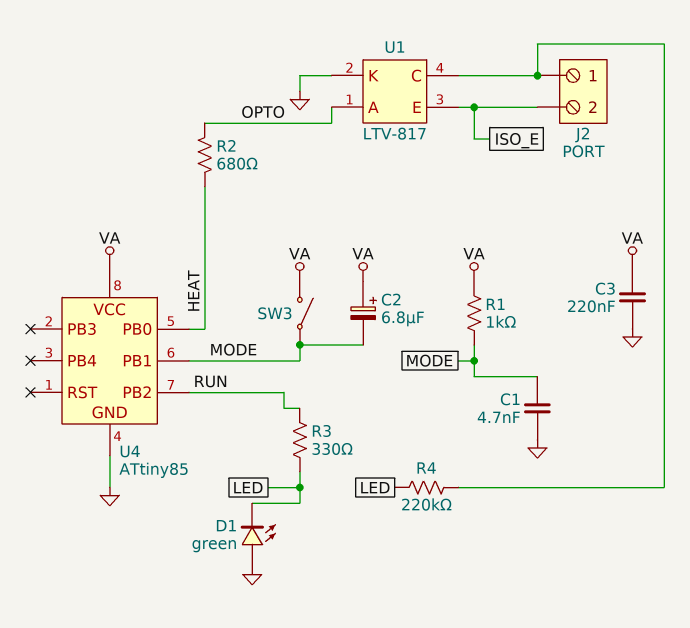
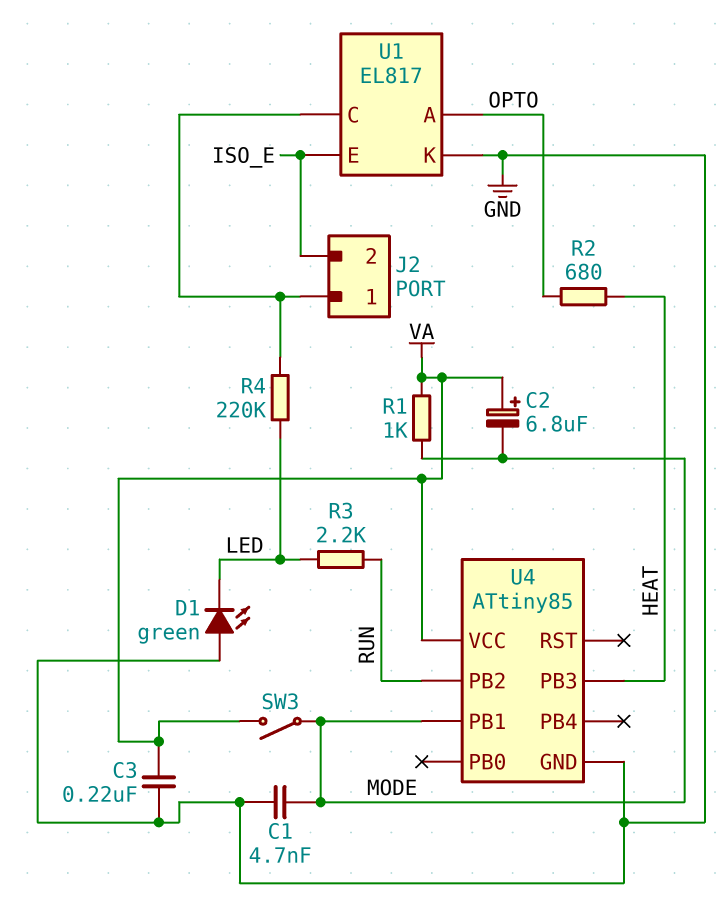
R3: 330 (LED, RUN) -> 2.2k (LED, RUN)
U1: LTV-817 -> EL817
U4 pin PB0: HEAT -> none
U4 pin PB3: none -> HEAT

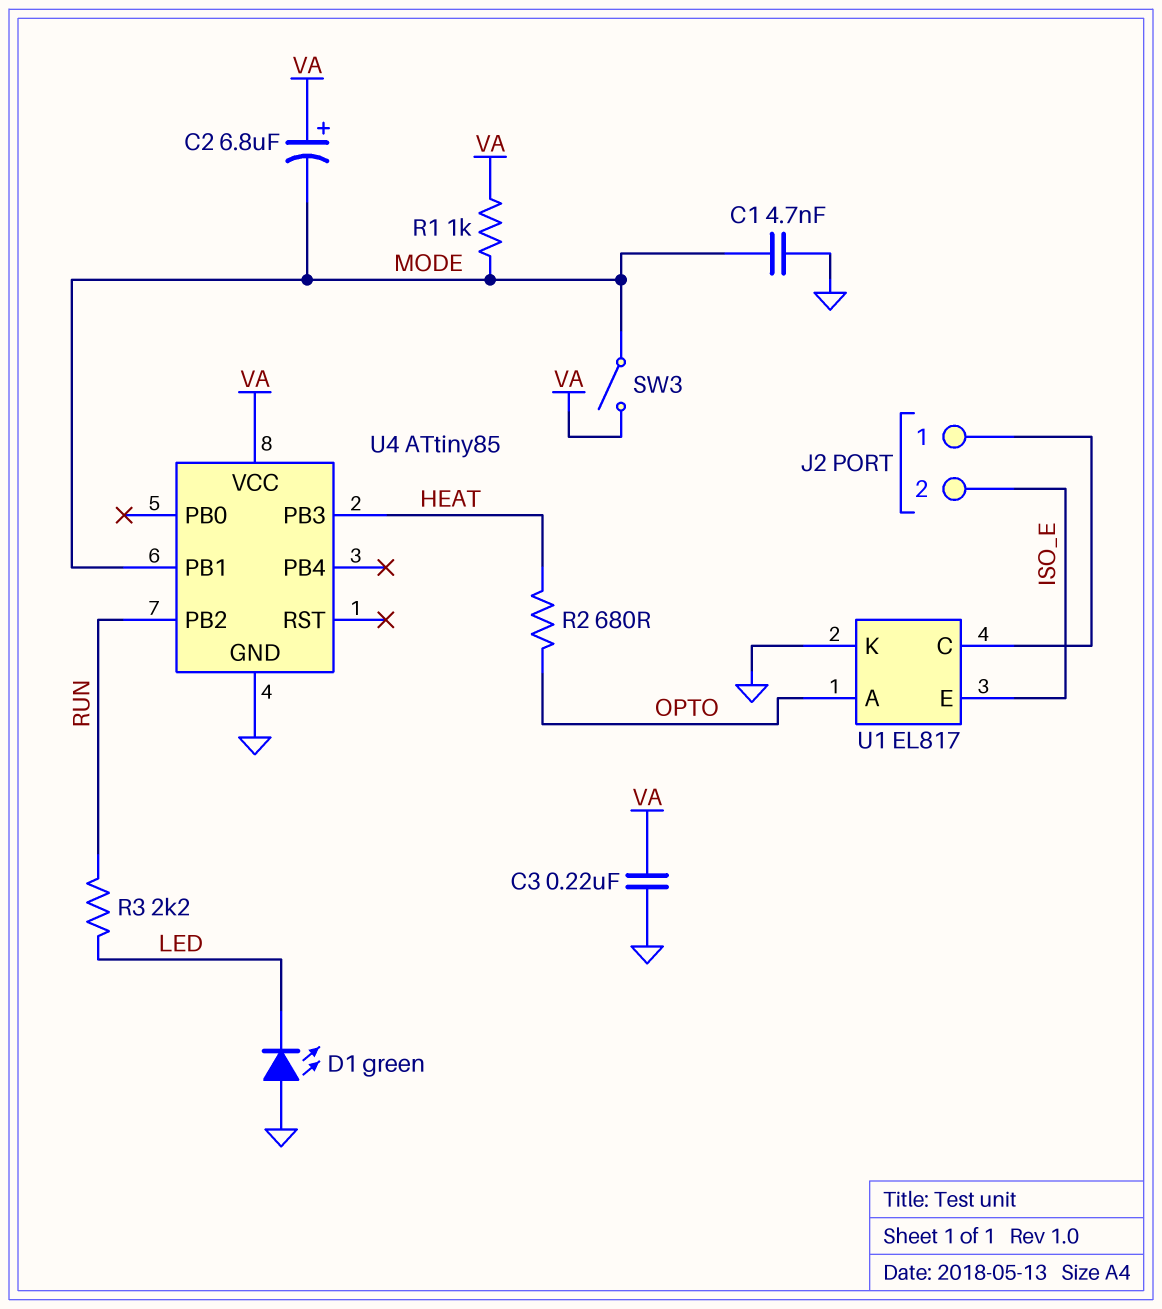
R4: 220k (J2/1, LED) -> none

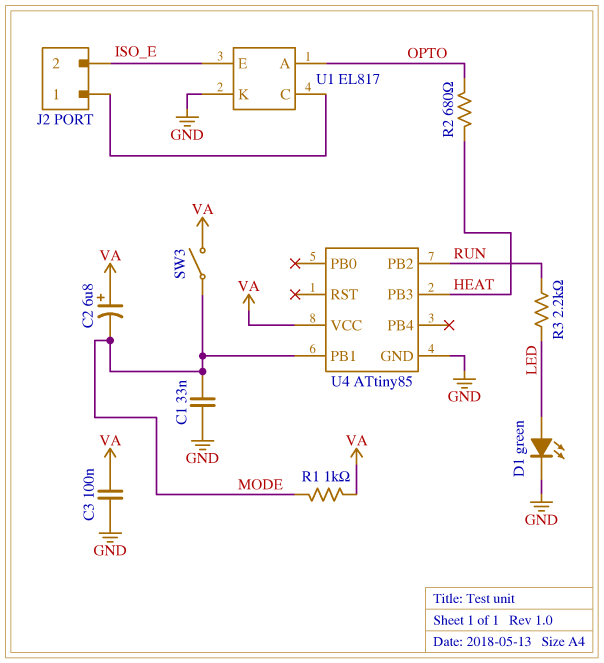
C1: 4.7nF (GND, MODE) -> 33nF (GND, MODE)
C3: 220nF (GND, VA) -> 100nF (GND, VA)
D1: LED green (A GND, K LED) -> LED green (A LED, K GND)

